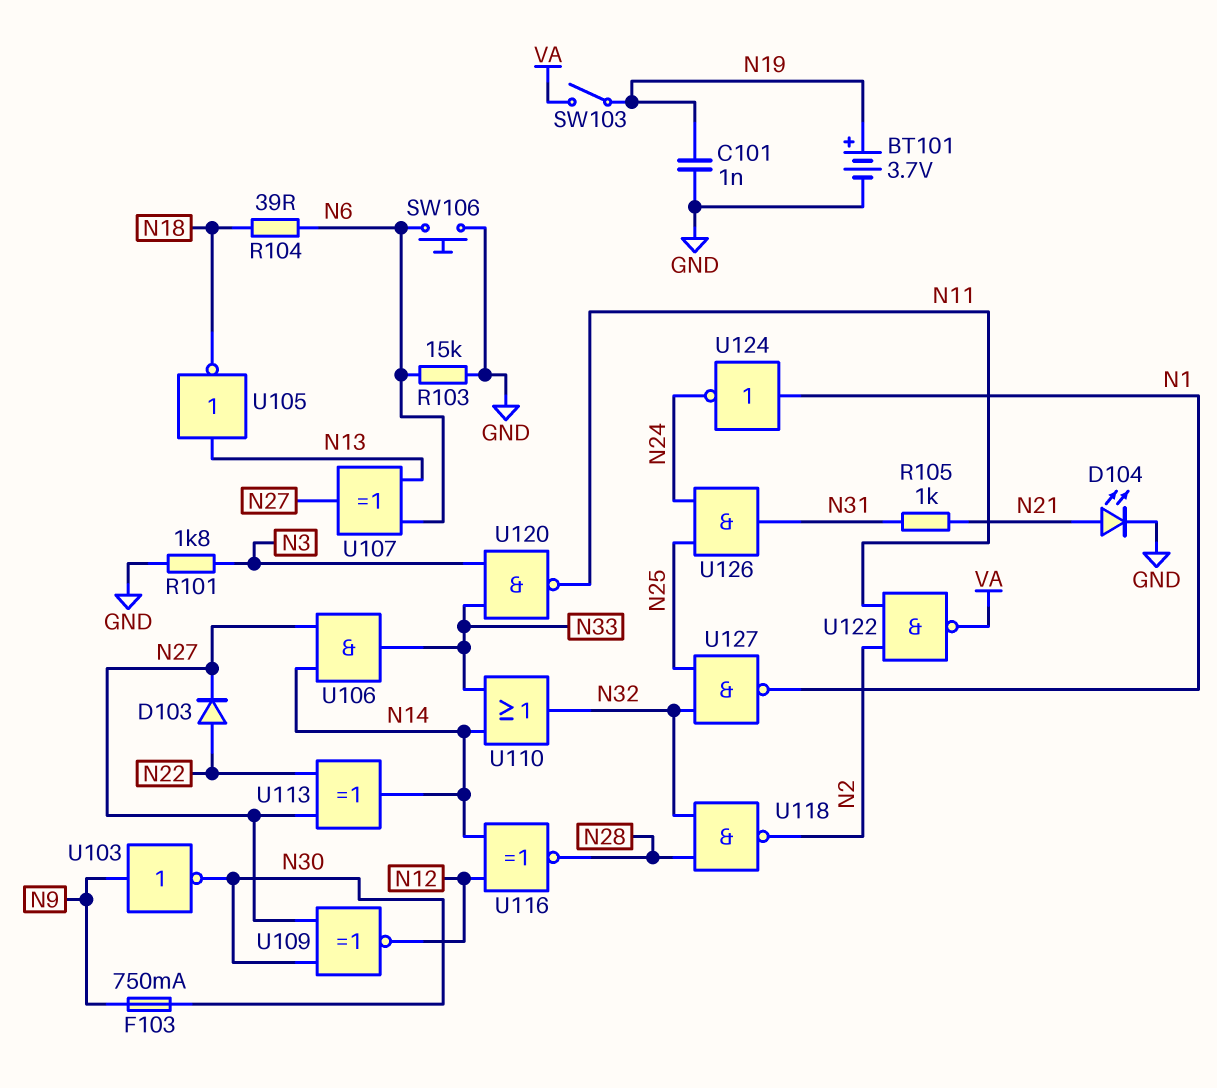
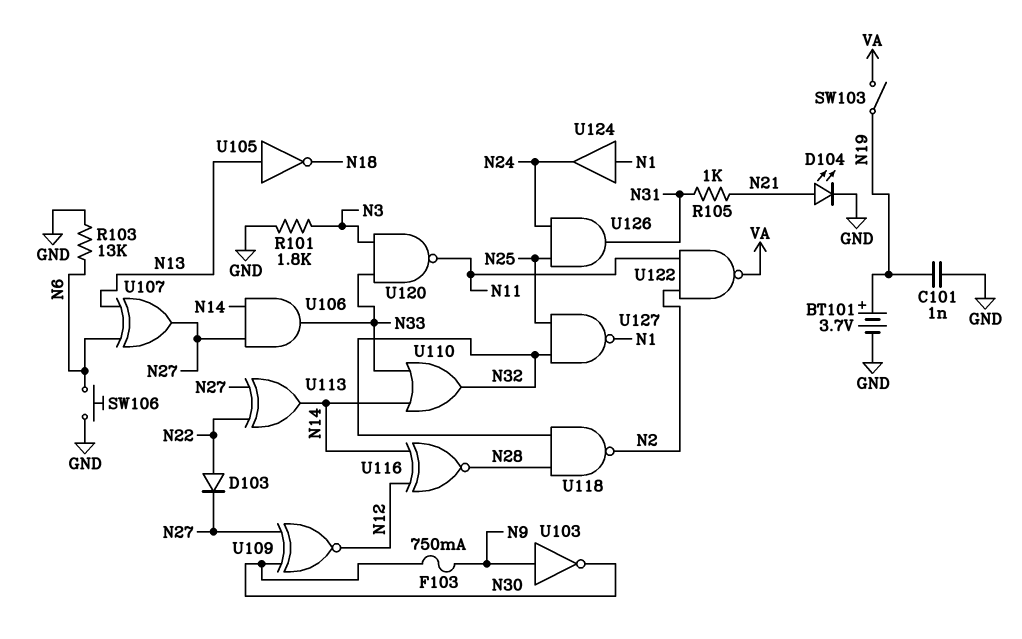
R103: 15k (GND, N6) -> 13k (GND, N6)
R104: 39 (N6, N18) -> none
U124: NOT (in N1, out N24) -> buffer (in N1, out N24)

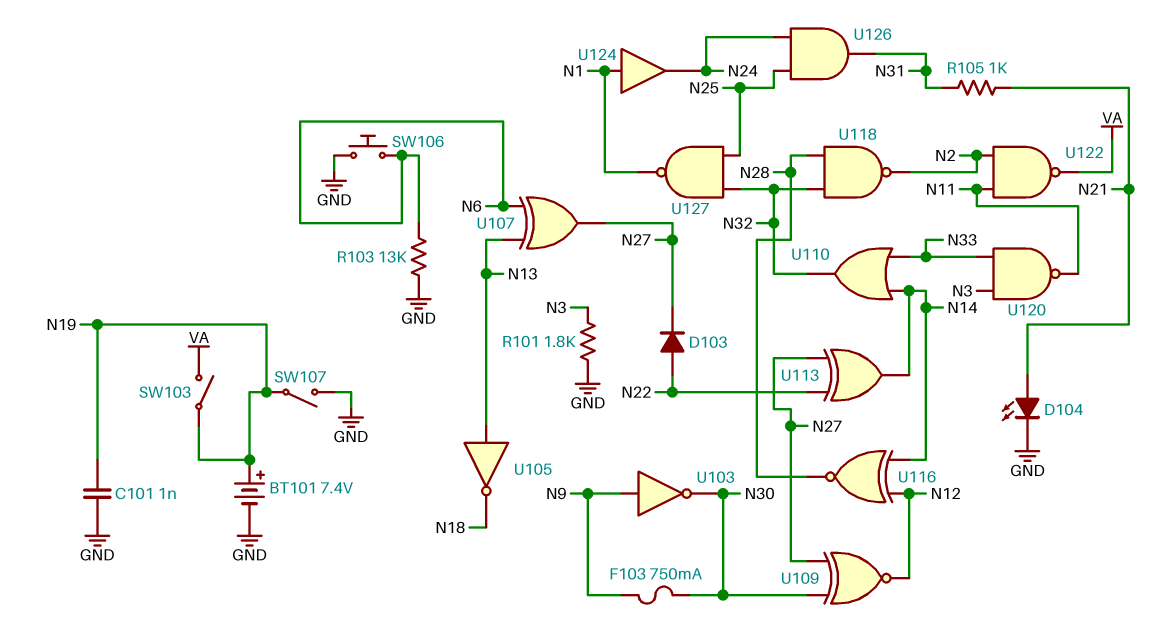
BT101: 3.7V (plus N19, minus GND) -> 7.4V (plus N19, minus GND)
SW107: none -> switch (GND, N19)
U106: AND (in N14, in N27, out N33) -> none

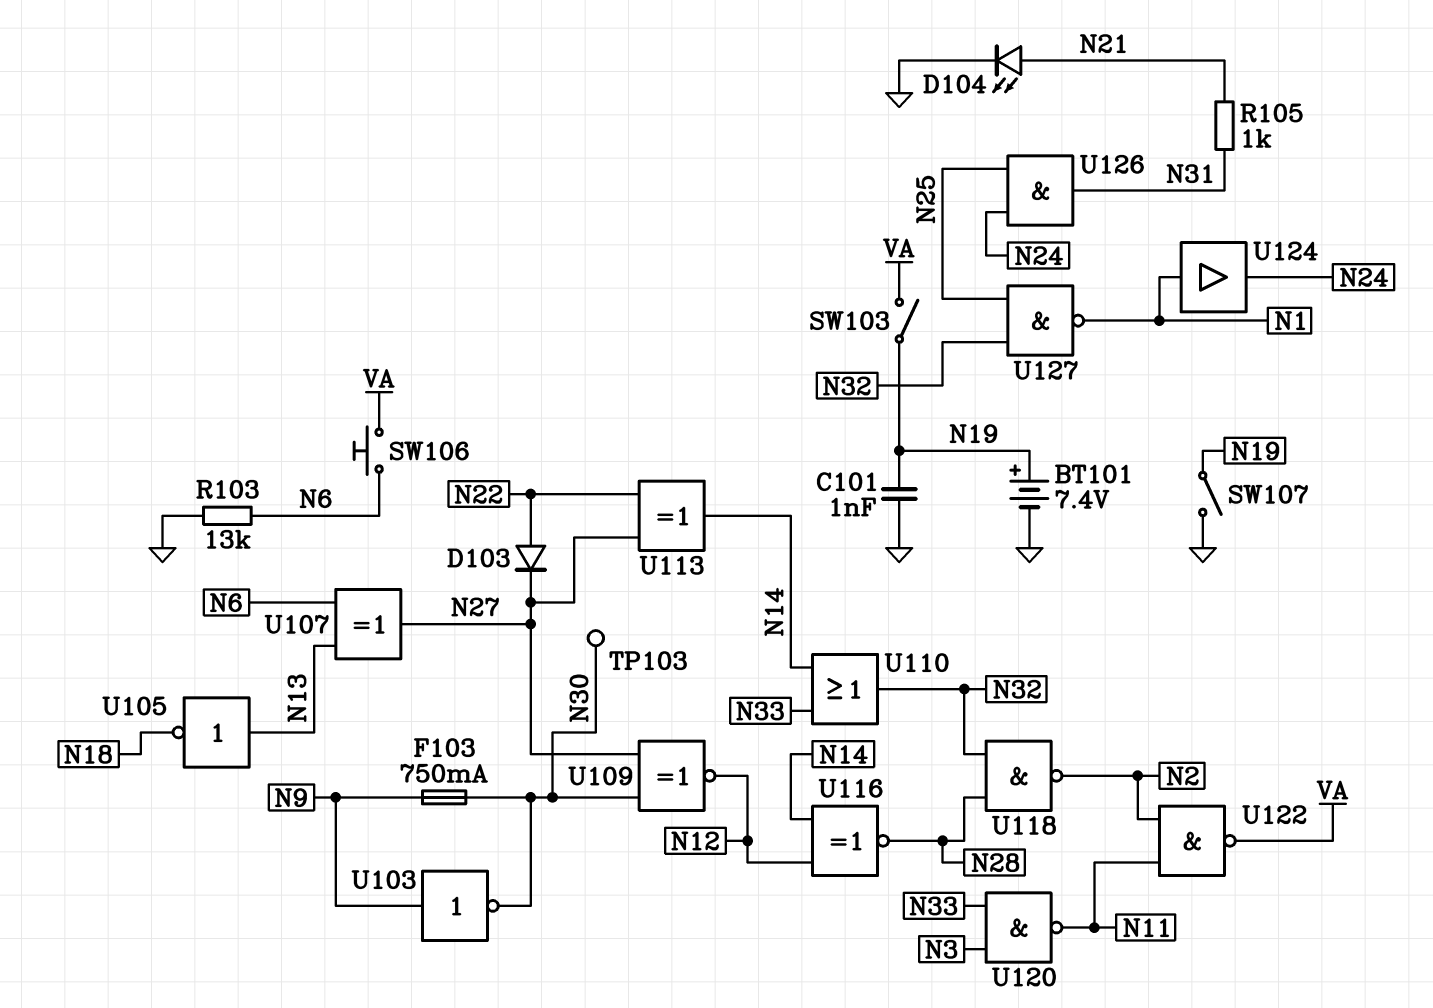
R101: 1.8k (GND, N3) -> none
SW106: button (GND, N6) -> button (N6, VA)
TP103: none -> test point (N30)

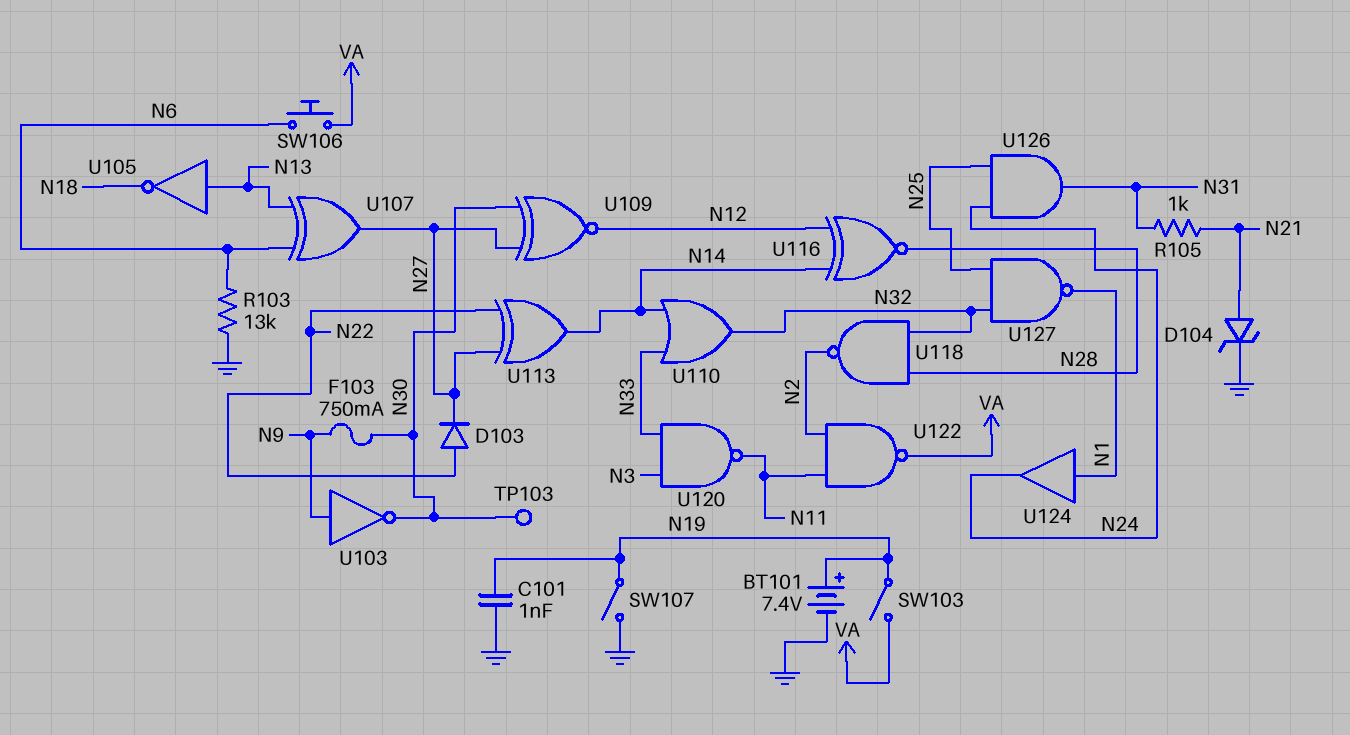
D104: LED (A N21, K GND) -> zener (A N21, K GND)

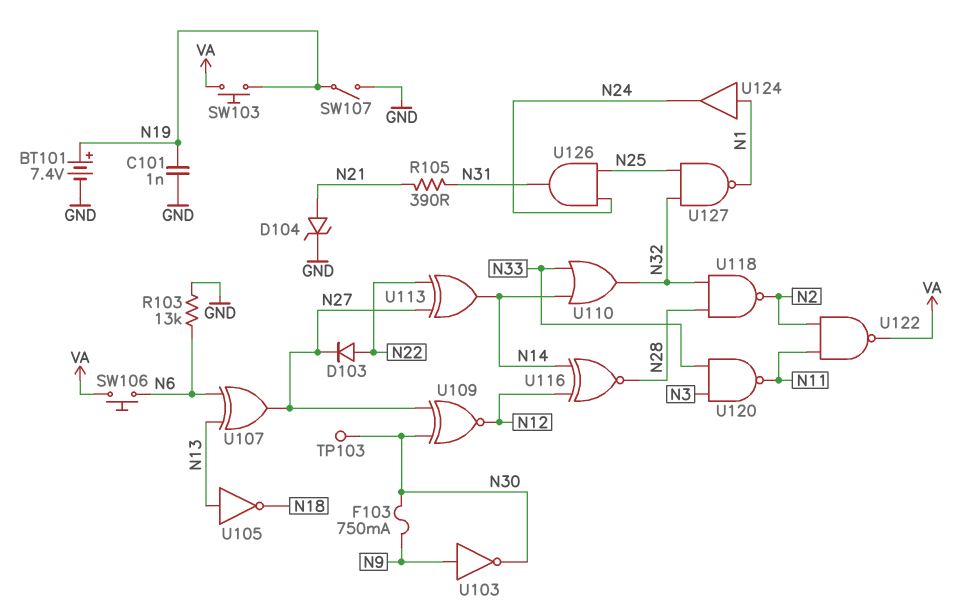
R105: 1k (N21, N31) -> 390 (N21, N31)
SW103: switch (N19, VA) -> button (N19, VA)

